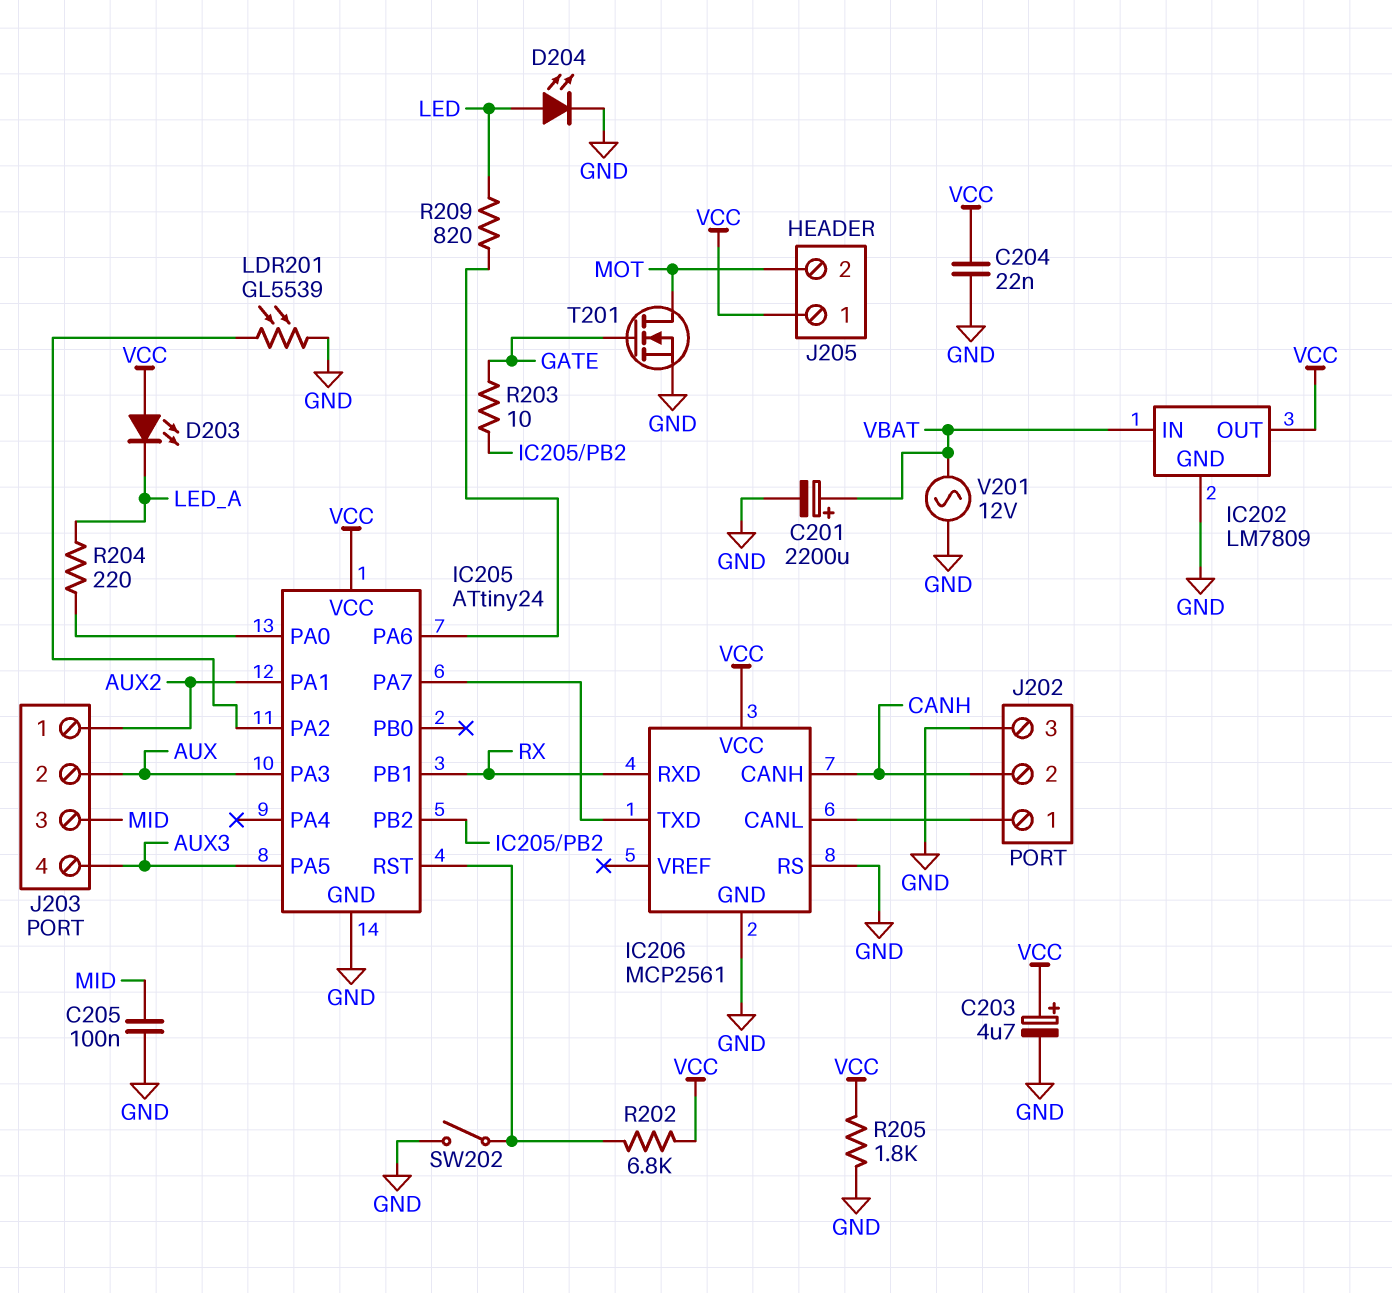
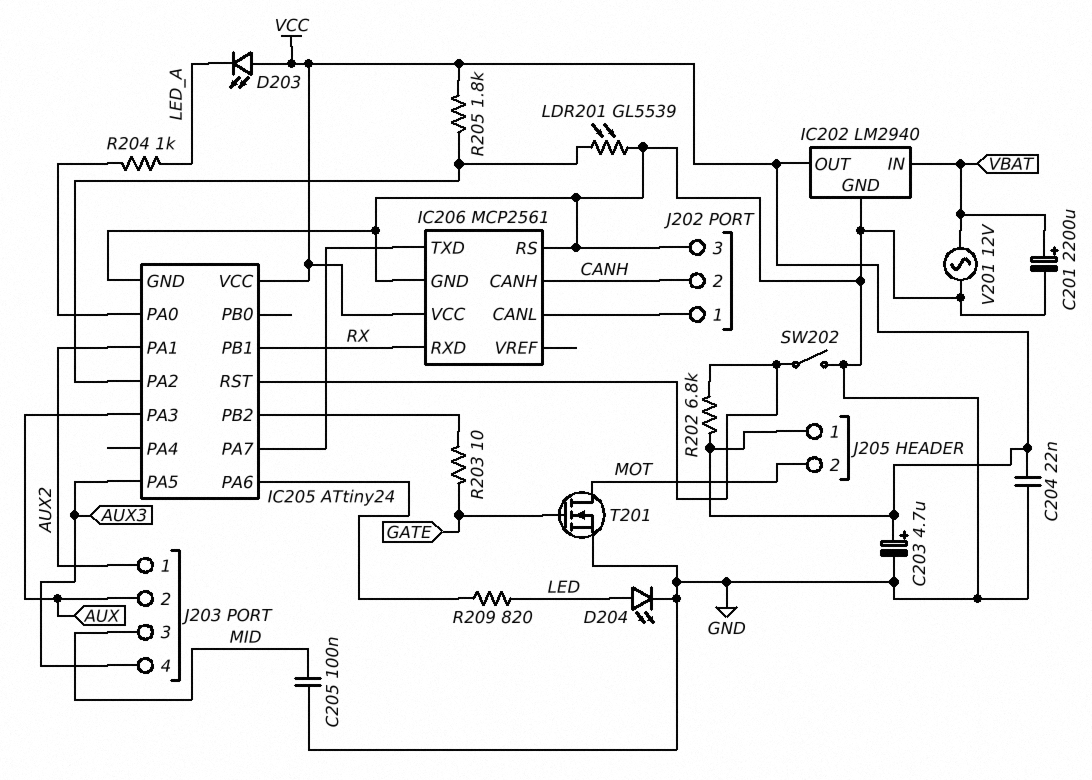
IC202: LM7809 -> LM2940
R204: 220 (IC205/PA0, LED_A) -> 1k (IC205/PA0, LED_A)
R205: 1.8k (GND, VCC) -> 1.8k (IC205/PA2, VCC)

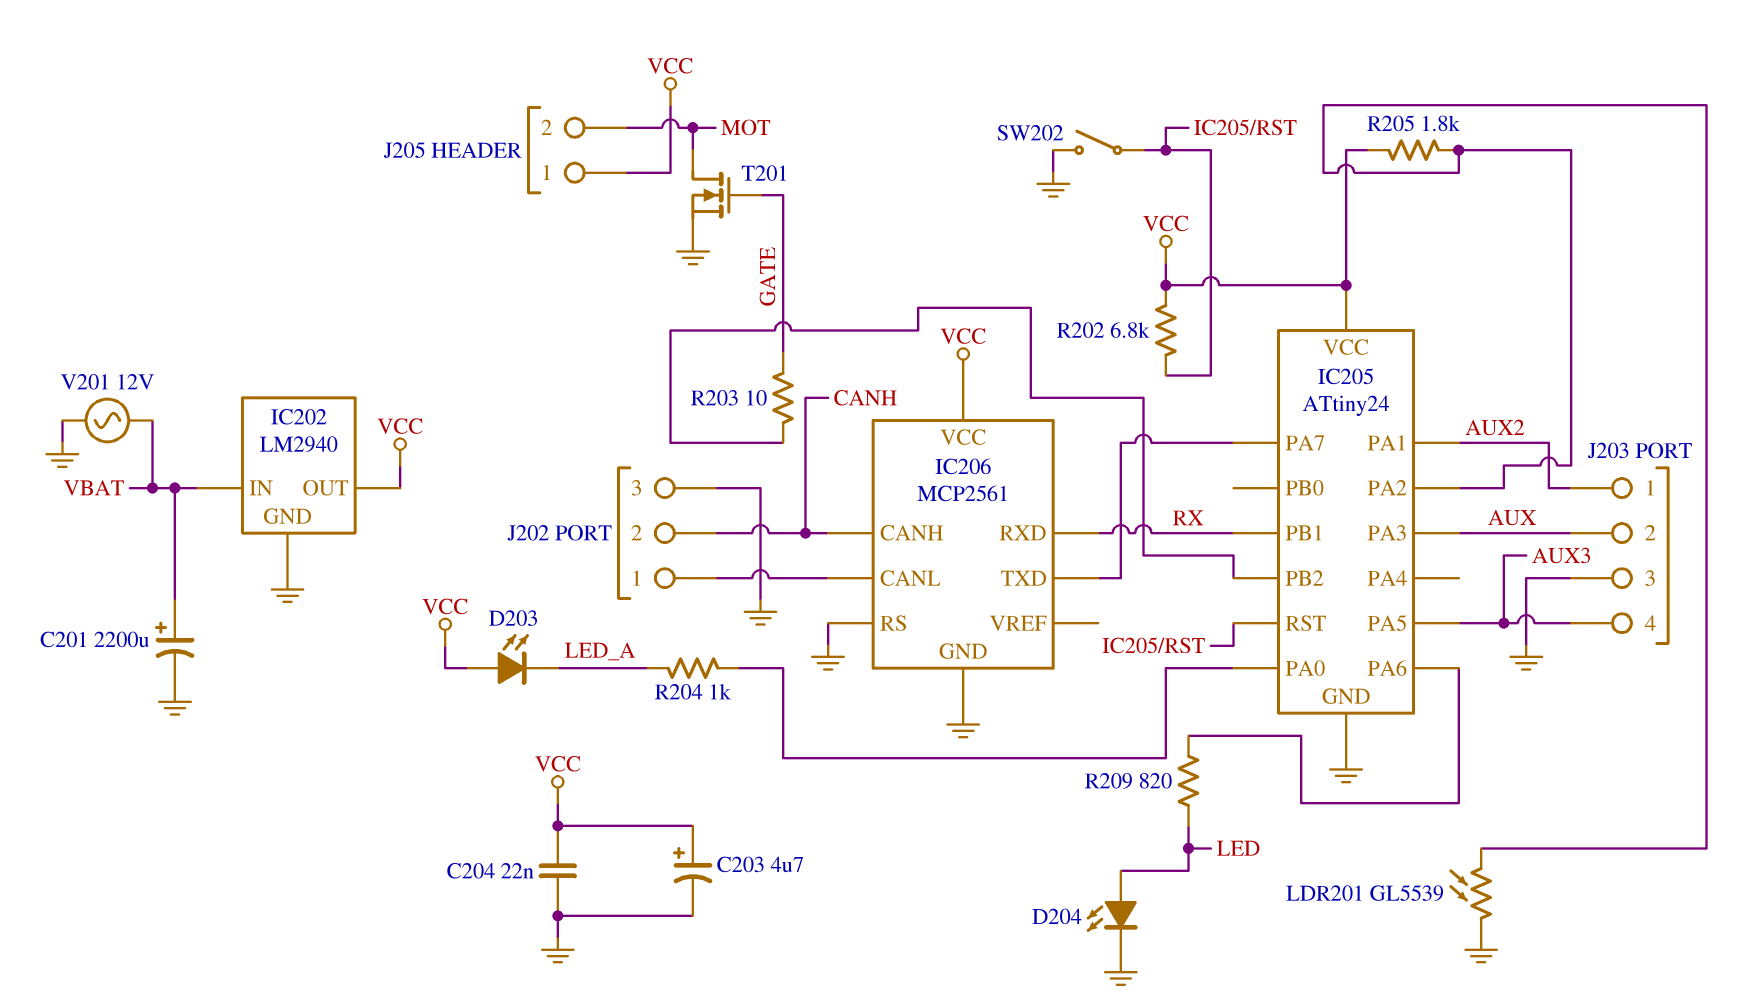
C205: 100nF (GND, MID) -> none
J203 pin 3: MID -> GND

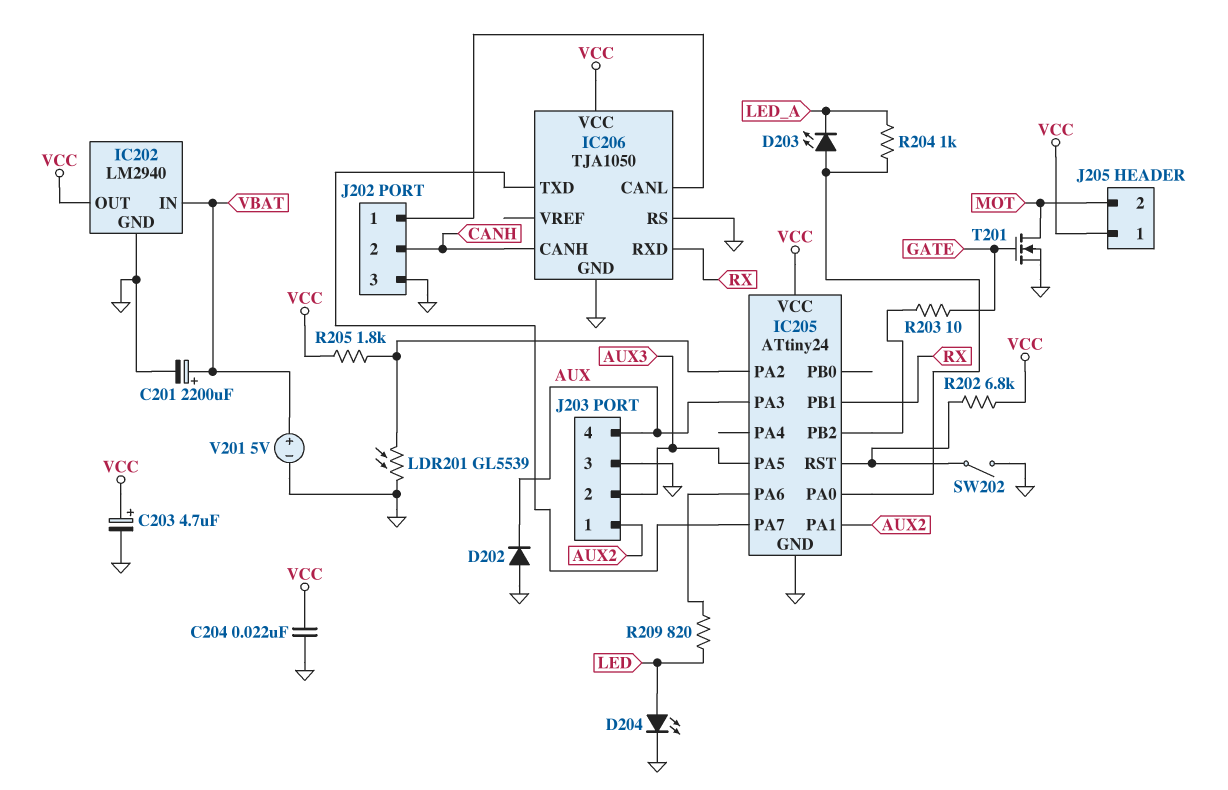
D202: none -> diode (A GND, K AUX)
D203: LED (A VCC, K LED_A) -> LED (A IC205/PA0, K LED_A)
IC206: MCP2561 -> TJA1050
J203 pin 2: AUX -> AUX3
J203 pin 4: AUX3 -> AUX
V201: AC 12V (GND, VBAT) -> 5V (plus VBAT, minus GND)

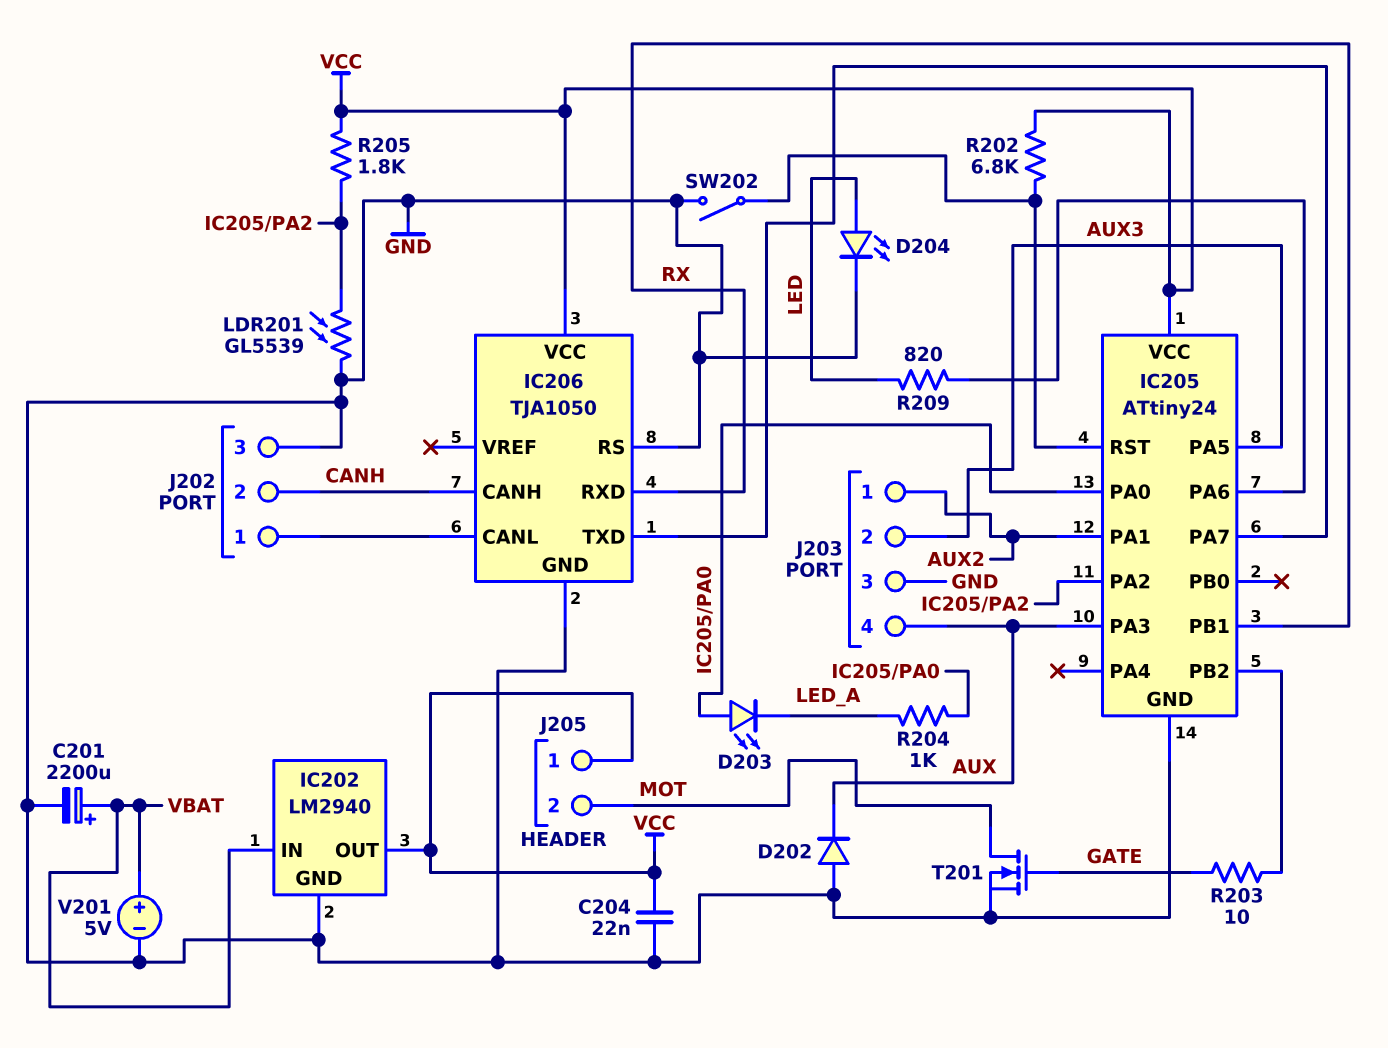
C203: 4.7uF (plus VCC, minus GND) -> none

